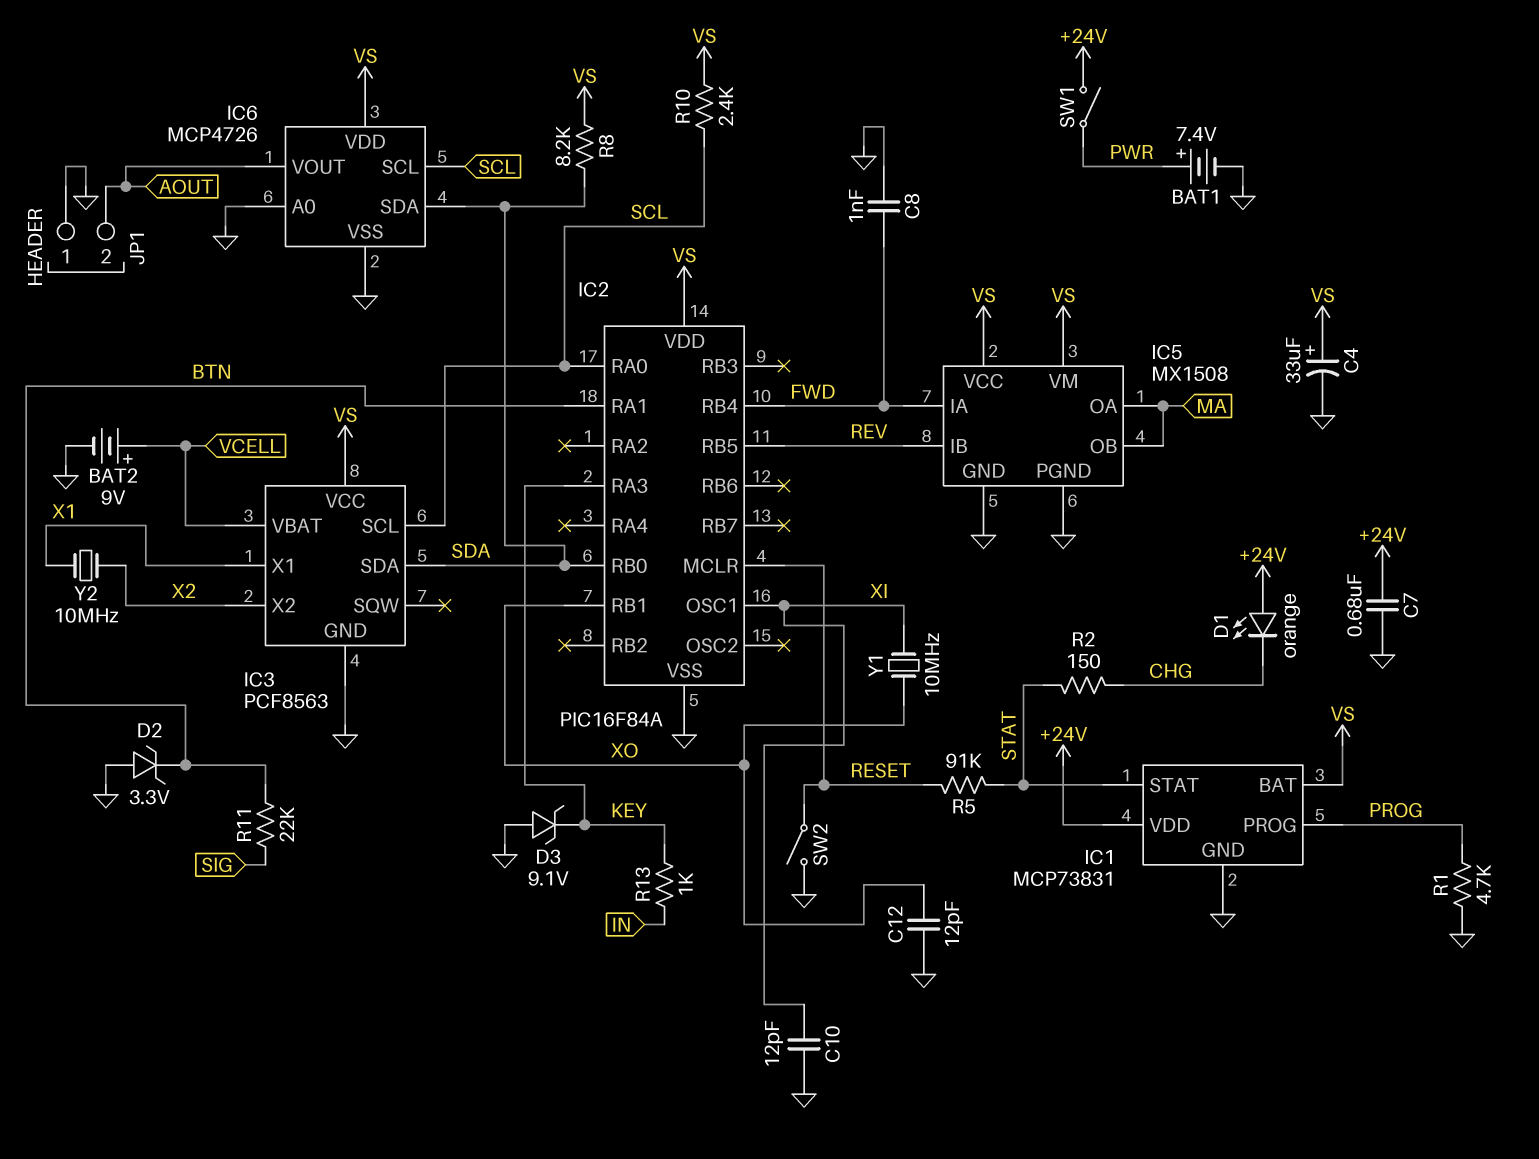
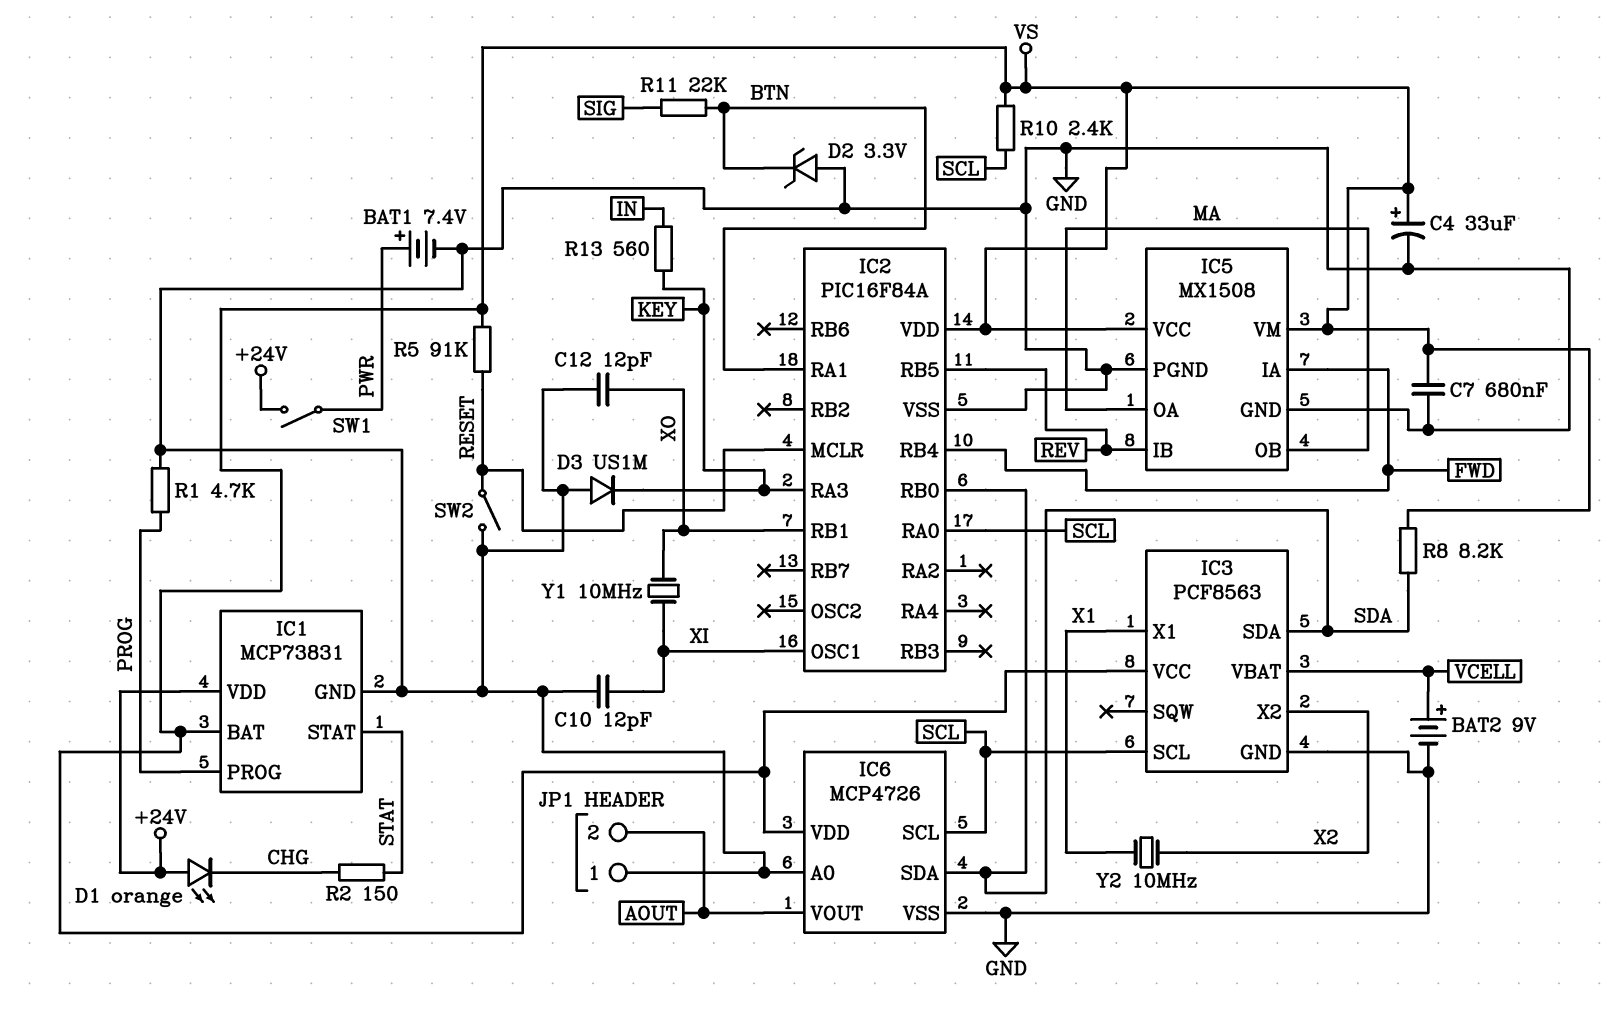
C7: 680nF (+24V, GND) -> 680nF (GND, VS)
C8: 1nF (FWD, GND) -> none
D3: zener 9.1V (A GND, K KEY) -> diode US1M (A GND, K KEY)
R5: 91k (RESET, STAT) -> 91k (RESET, VS)
R13: 1k (IN, KEY) -> 560 (IN, KEY)

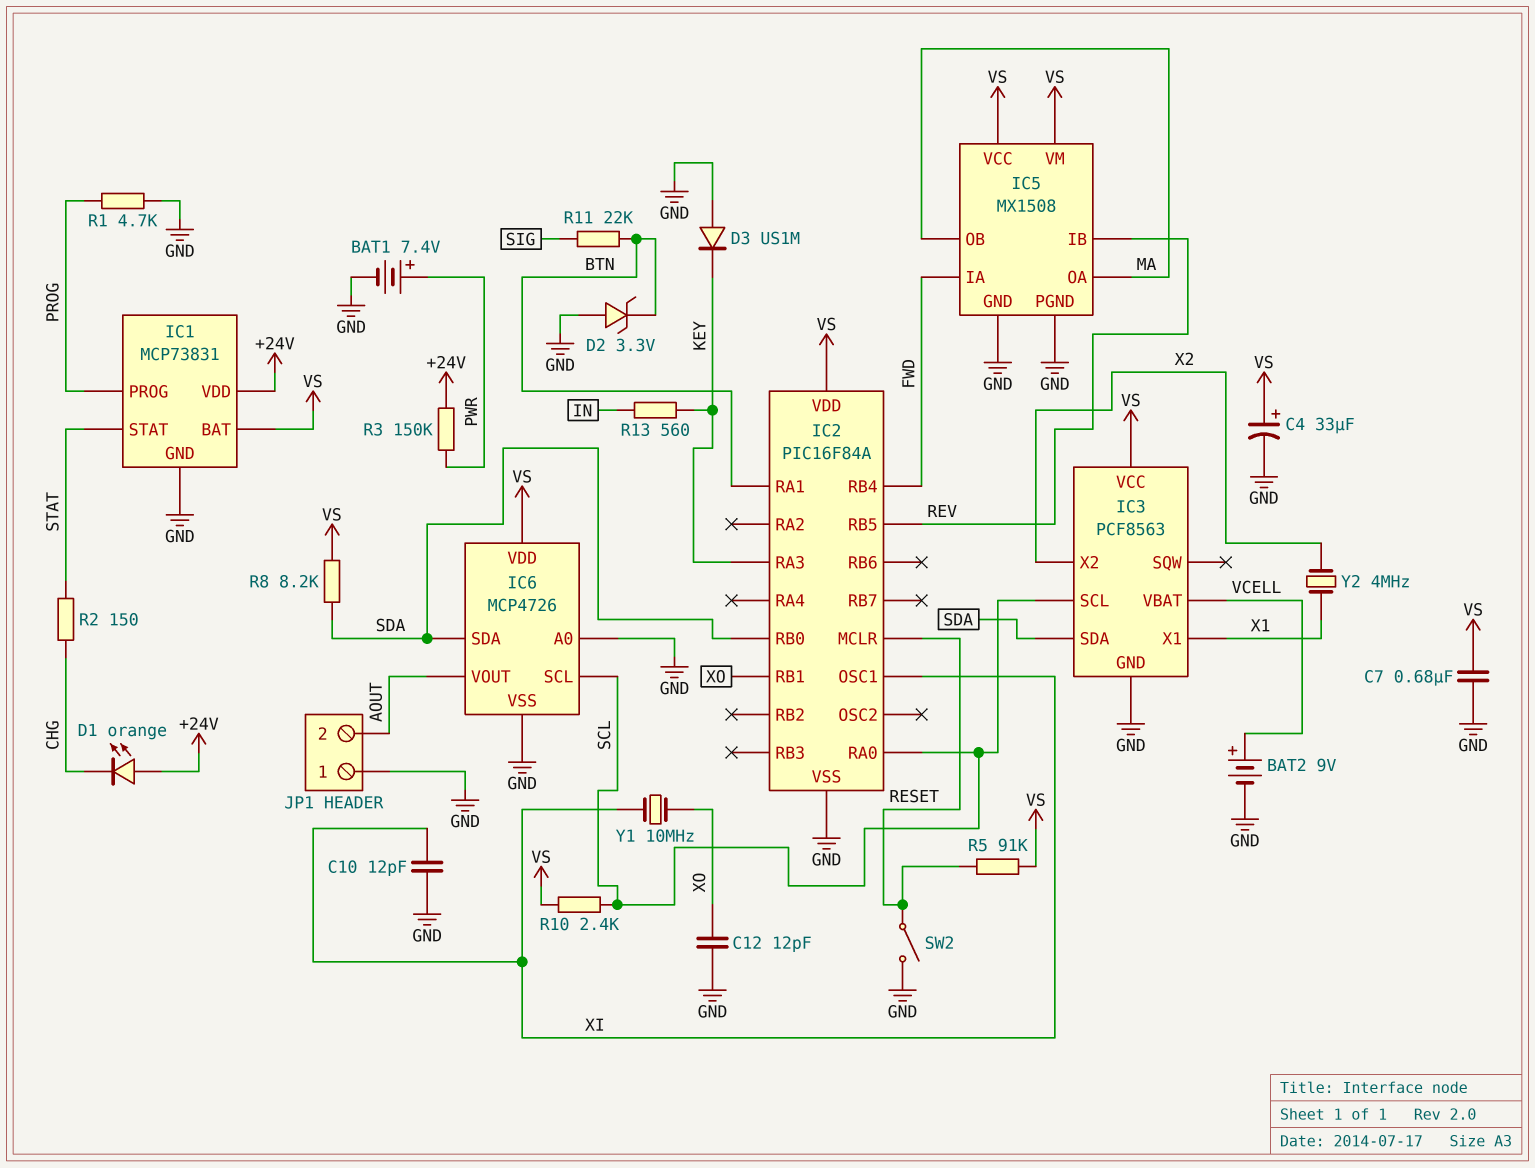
R3: none -> 150k (+24V, PWR)
SW1: switch (+24V, PWR) -> none
Y2: 10MHz (X1, X2) -> 4MHz (X1, X2)

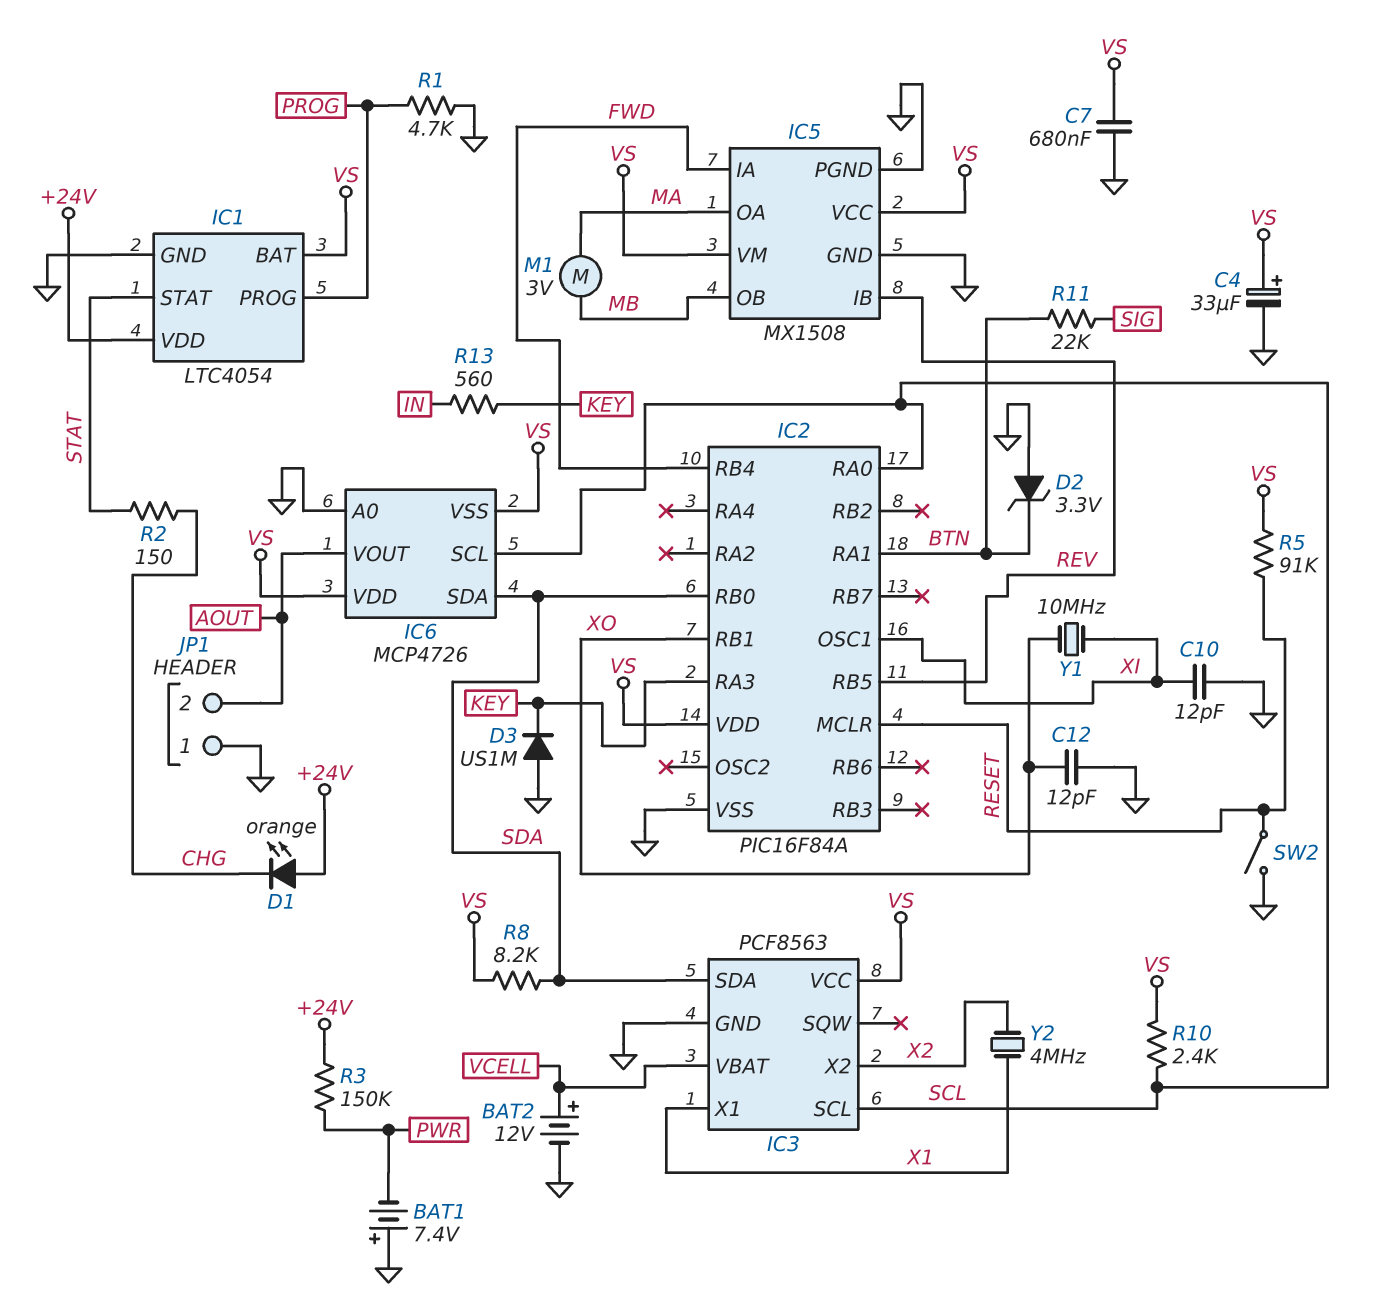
BAT1: 7.4V (plus PWR, minus GND) -> 7.4V (plus GND, minus PWR)
BAT2: 9V (plus VCELL, minus GND) -> 12V (plus VCELL, minus GND)
IC1: MCP73831 -> LTC4054
IC5 pin OB: MA -> MB
IC6 pin VSS: GND -> VS
M1: none -> motor 3V (MA, MB)

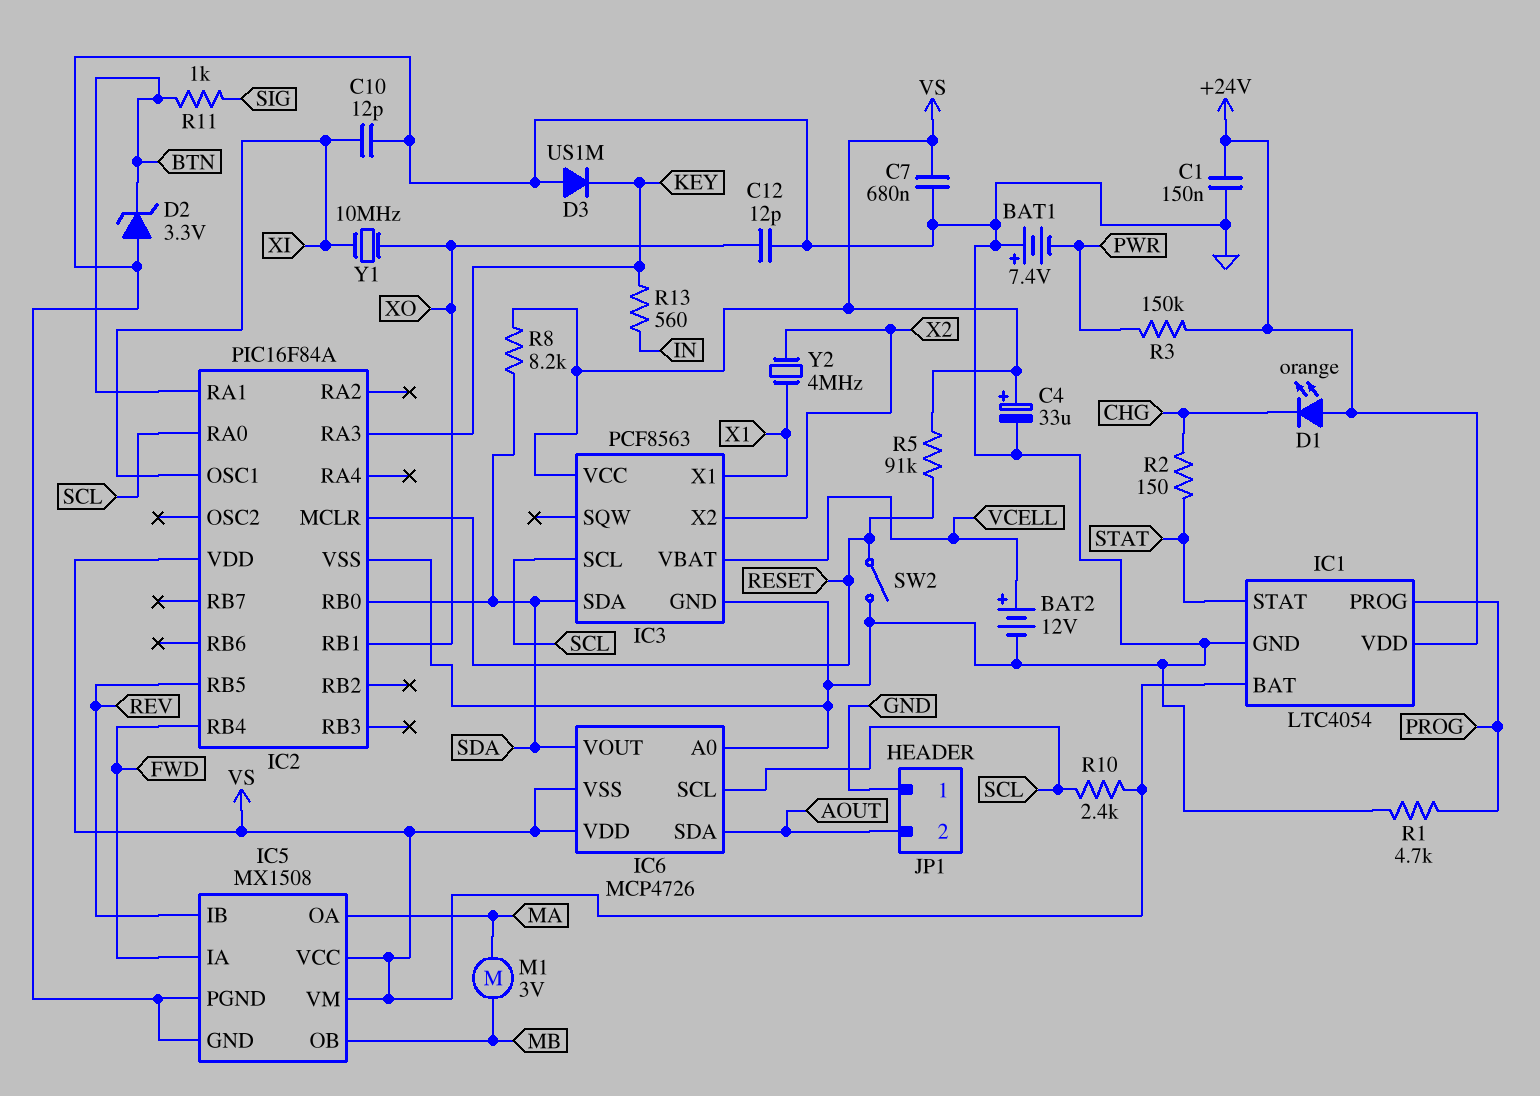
C1: none -> 150nF (+24V, GND)
IC6 pin SDA: SDA -> AOUT
IC6 pin VOUT: AOUT -> SDA
R11: 22k (BTN, SIG) -> 1k (BTN, SIG)

